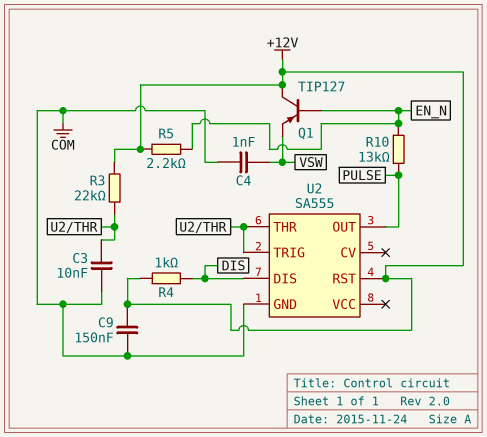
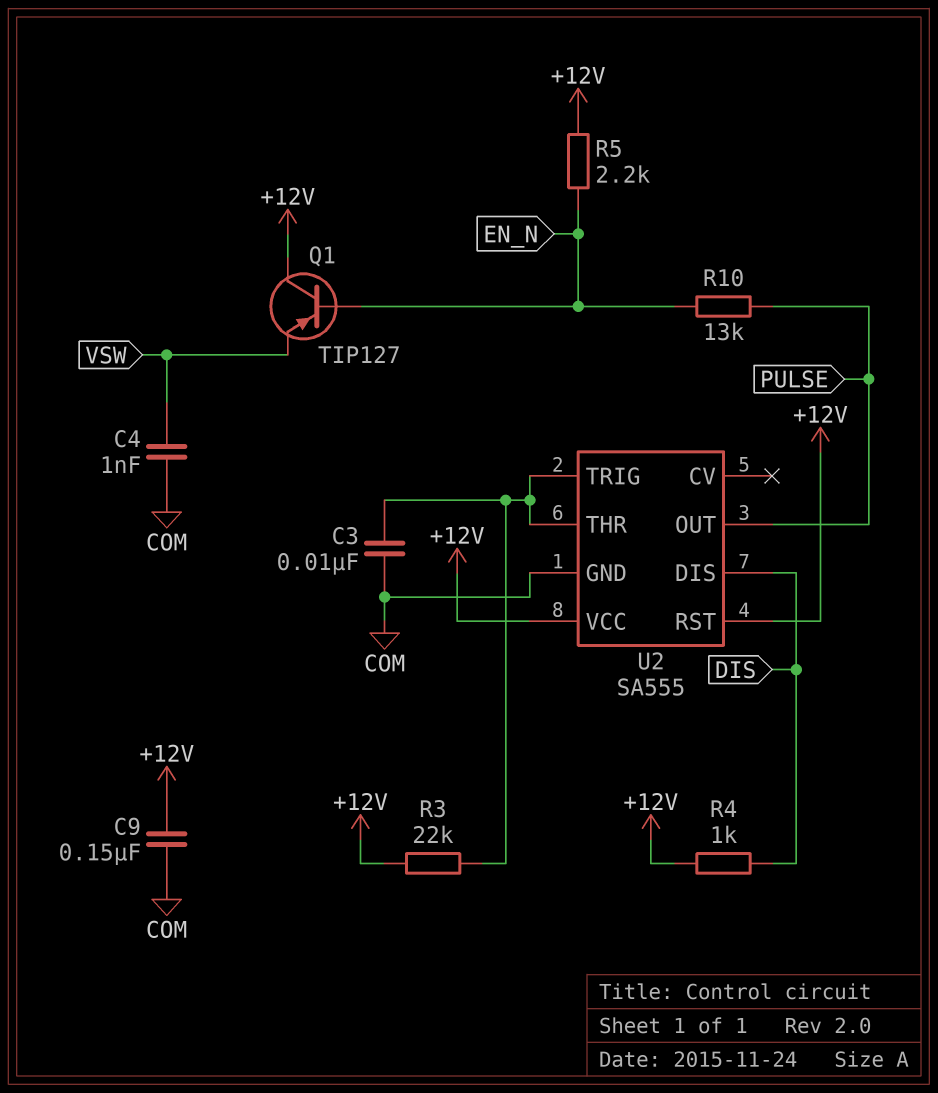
U2 pin VCC: none -> +12V

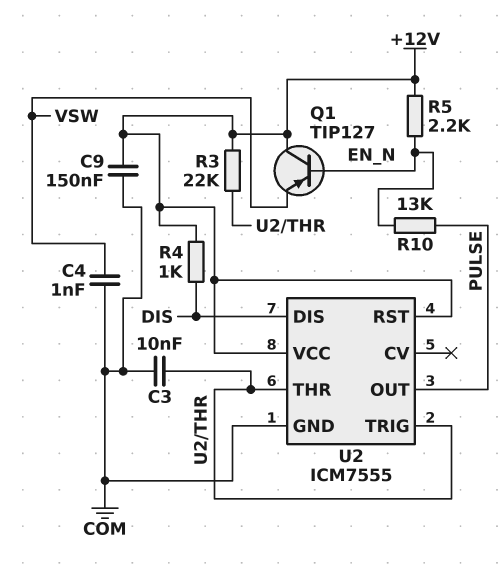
U2: SA555 -> ICM7555

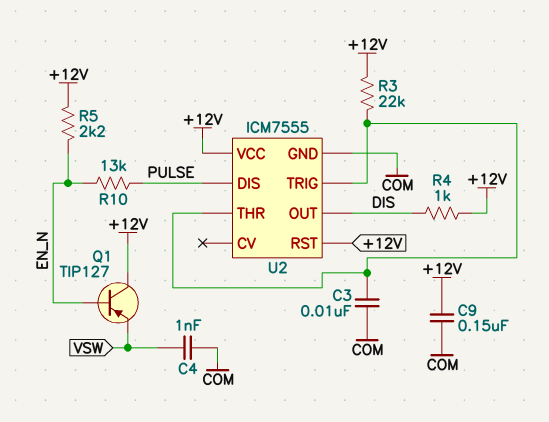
U2 pin DIS: DIS -> PULSE
U2 pin OUT: PULSE -> DIS

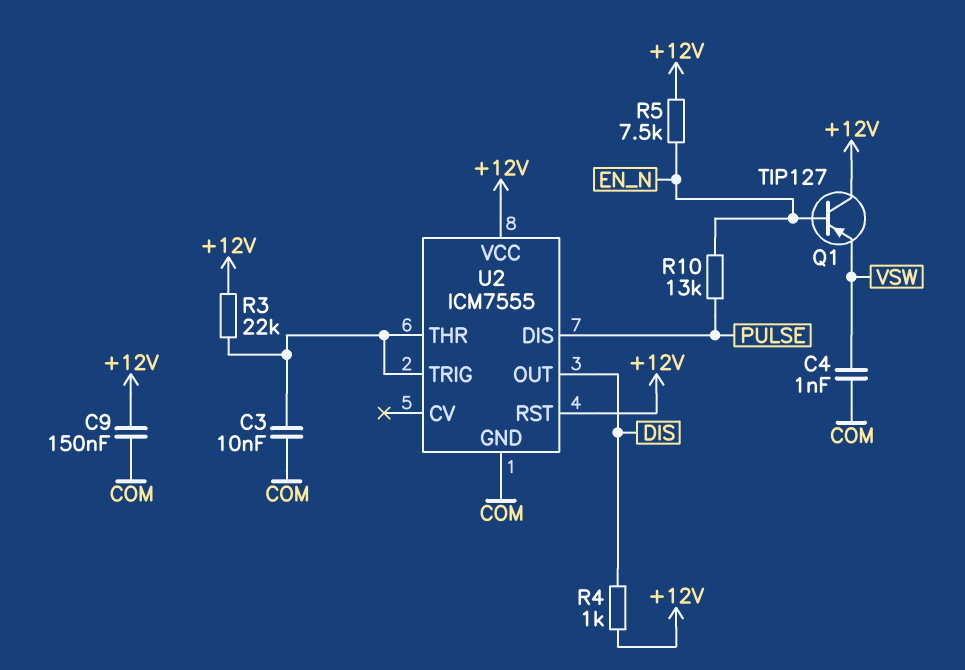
R5: 2.2k (+12V, EN_N) -> 7.5k (+12V, EN_N)

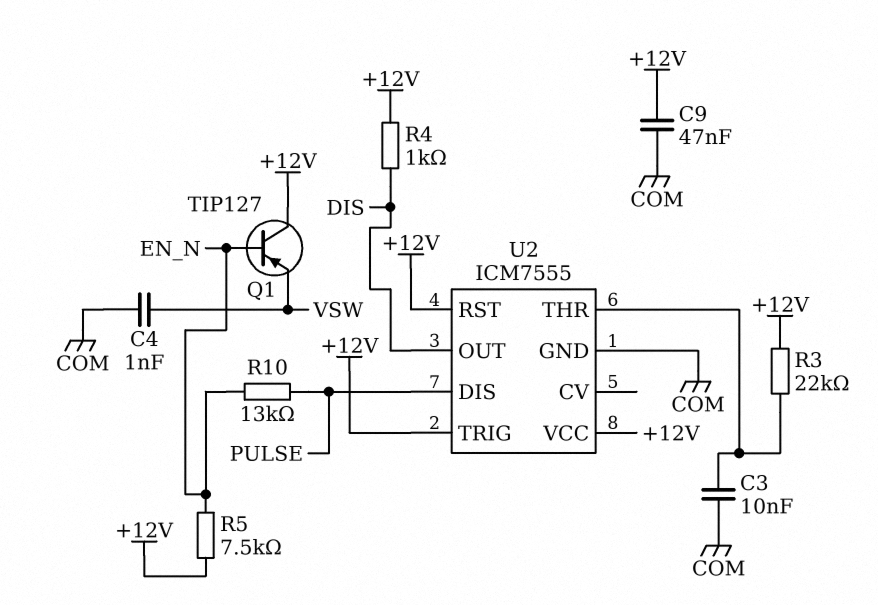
C9: 150nF (+12V, COM) -> 47nF (+12V, COM)
U2 pin TRIG: U2/THR -> +12V

